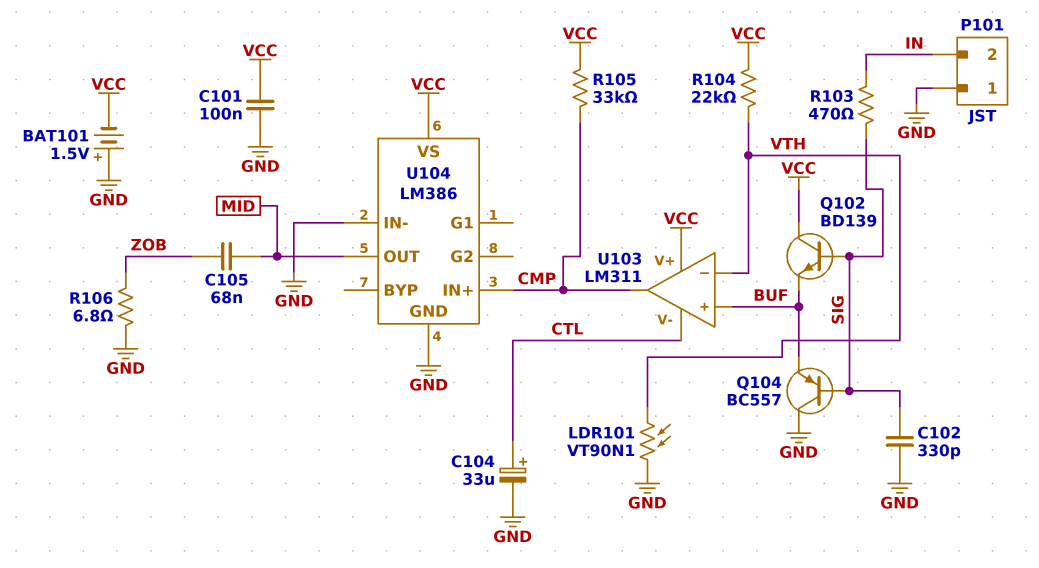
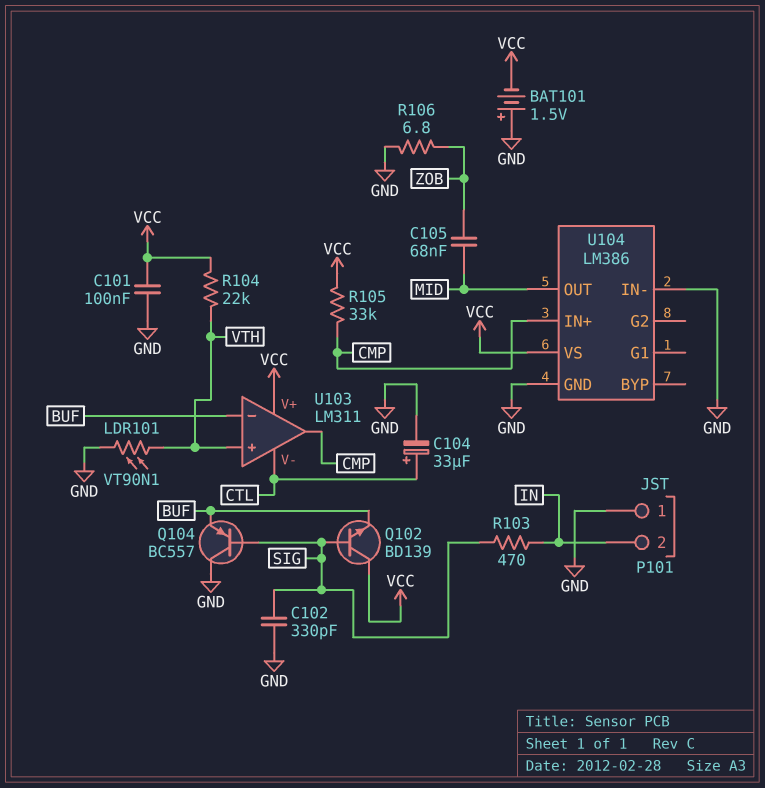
U103 pin in+: BUF -> VTH
U103 pin in-: VTH -> BUF

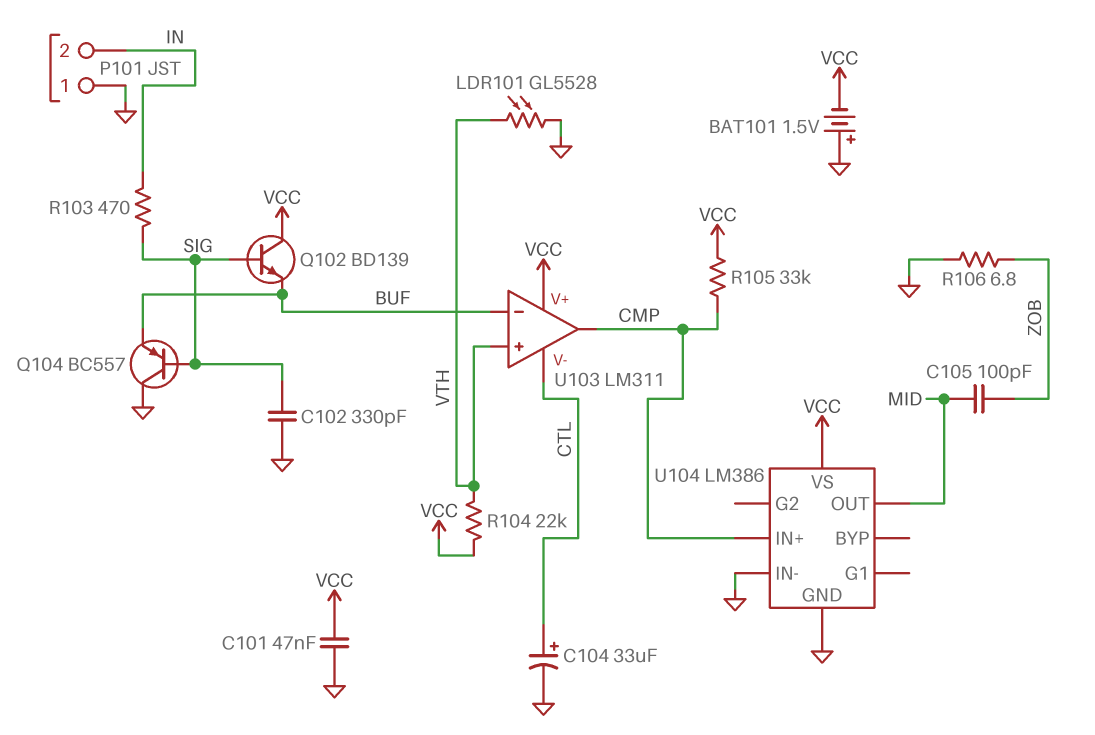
C101: 100nF (GND, VCC) -> 47nF (GND, VCC)
C105: 68nF (MID, ZOB) -> 100pF (MID, ZOB)
LDR101: VT90N1 (GND, VTH) -> GL5528 (GND, VTH)

